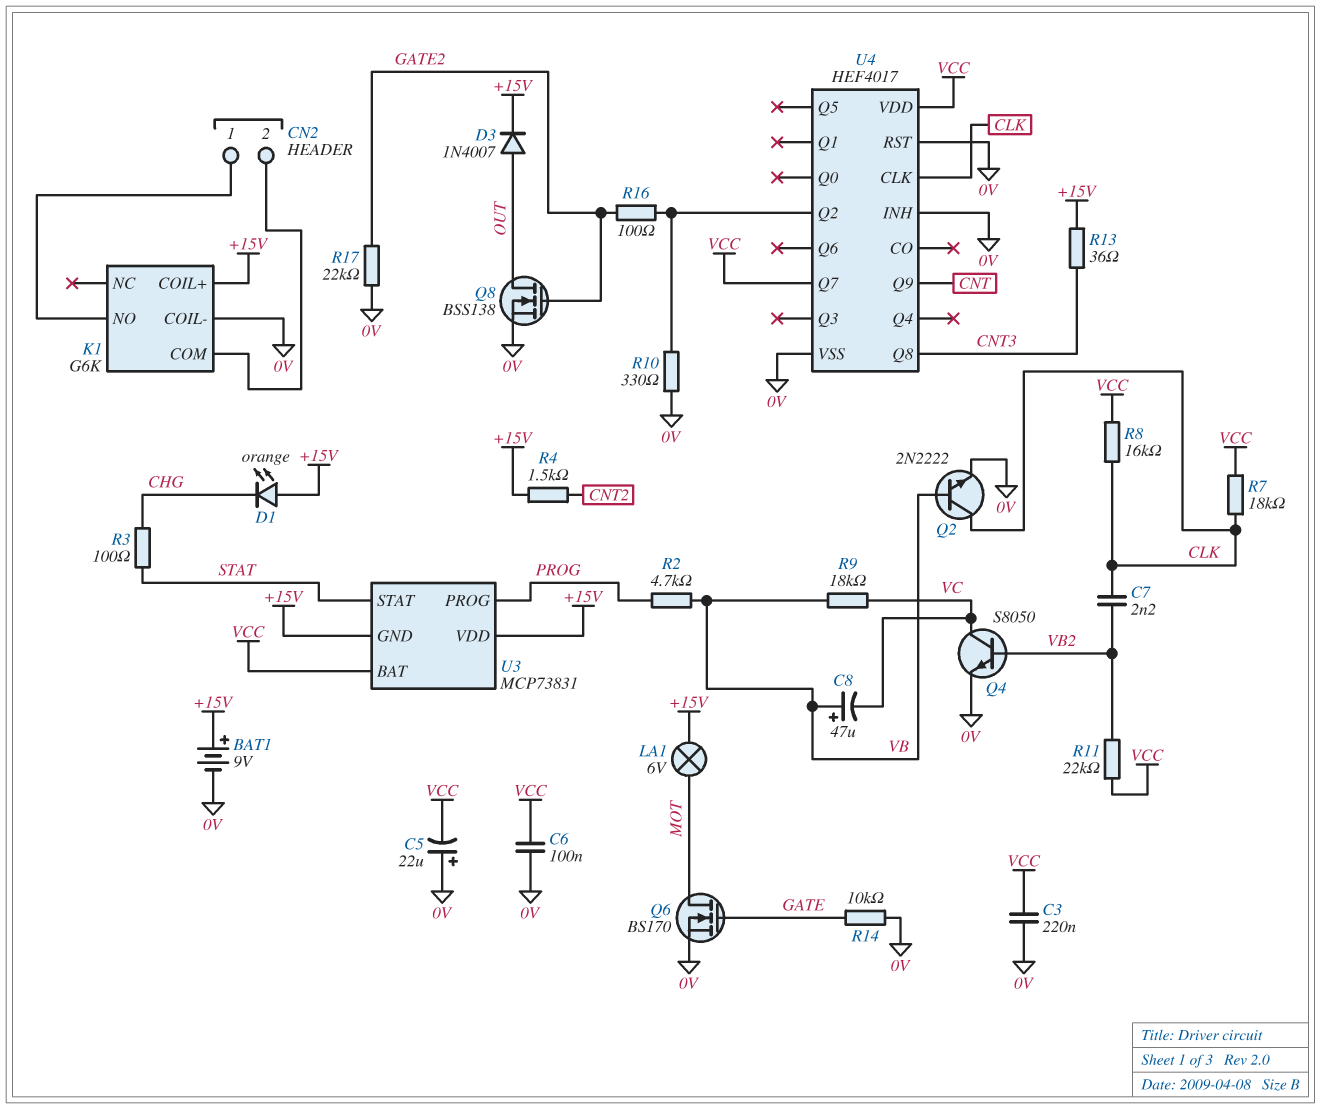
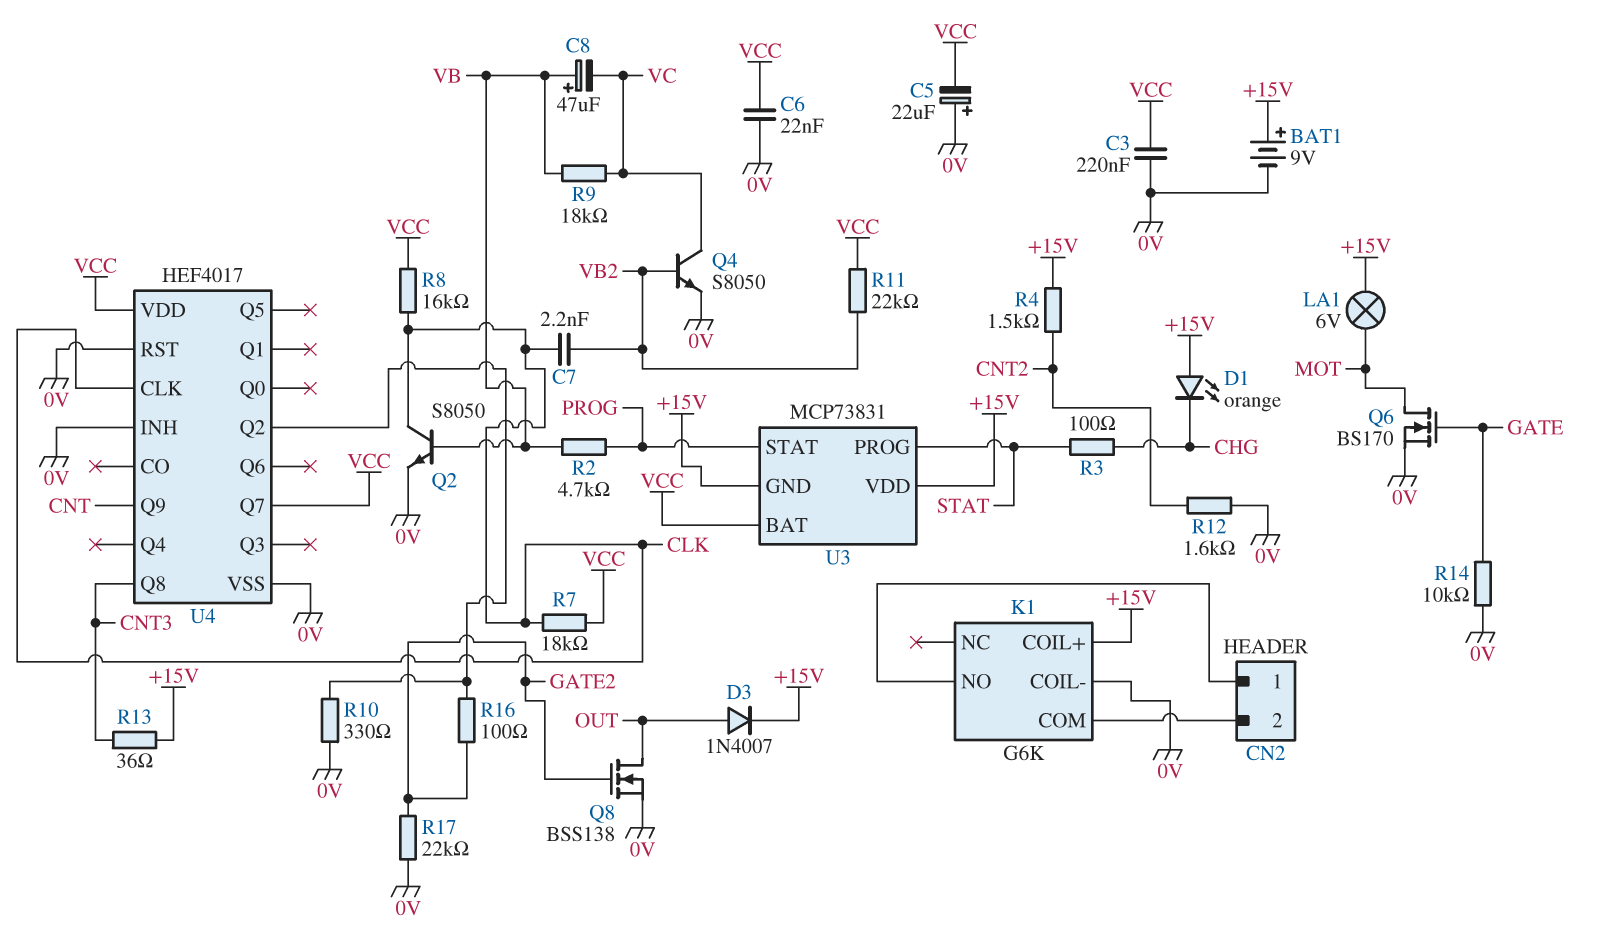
C6: 100nF (0V, VCC) -> 22nF (0V, VCC)
Q2: NPN 2N2222 (B VB, C CLK, E 0V) -> NPN S8050 (B VB, C CLK, E 0V)
R12: none -> 1.6k (0V, CNT2)
U3 pin PROG: PROG -> STAT
U3 pin STAT: STAT -> PROG

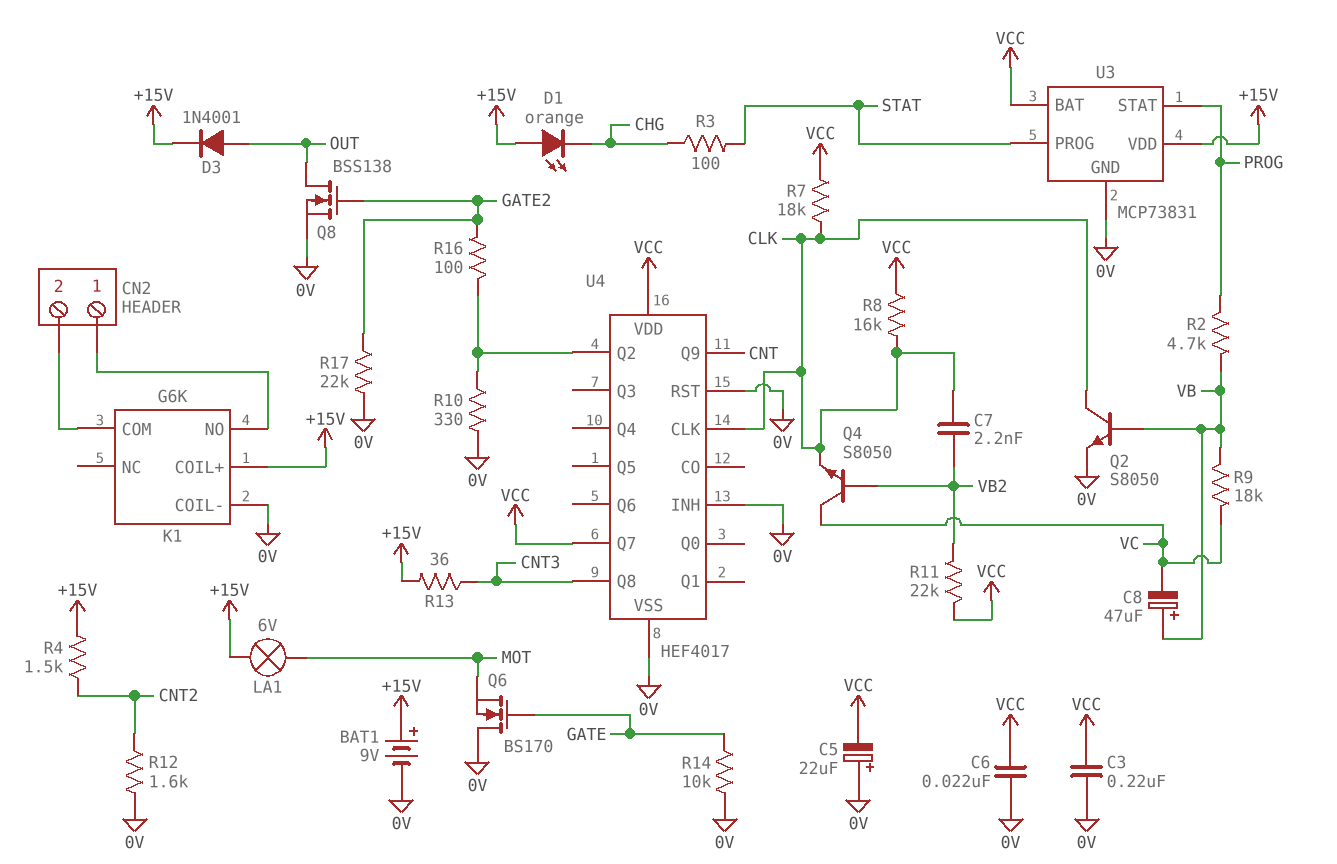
D3: diode 1N4007 (A OUT, K +15V) -> diode 1N4001 (A OUT, K +15V)
Q4: NPN S8050 (B VB2, C VC, E 0V) -> NPN S8050 (B VB2, C VC, E CLK)
Q6: NMOS BS170 (G GATE, D MOT, S 0V) -> NMOS BS170 (G GATE, D 0V, S MOT)
U3 pin GND: +15V -> 0V

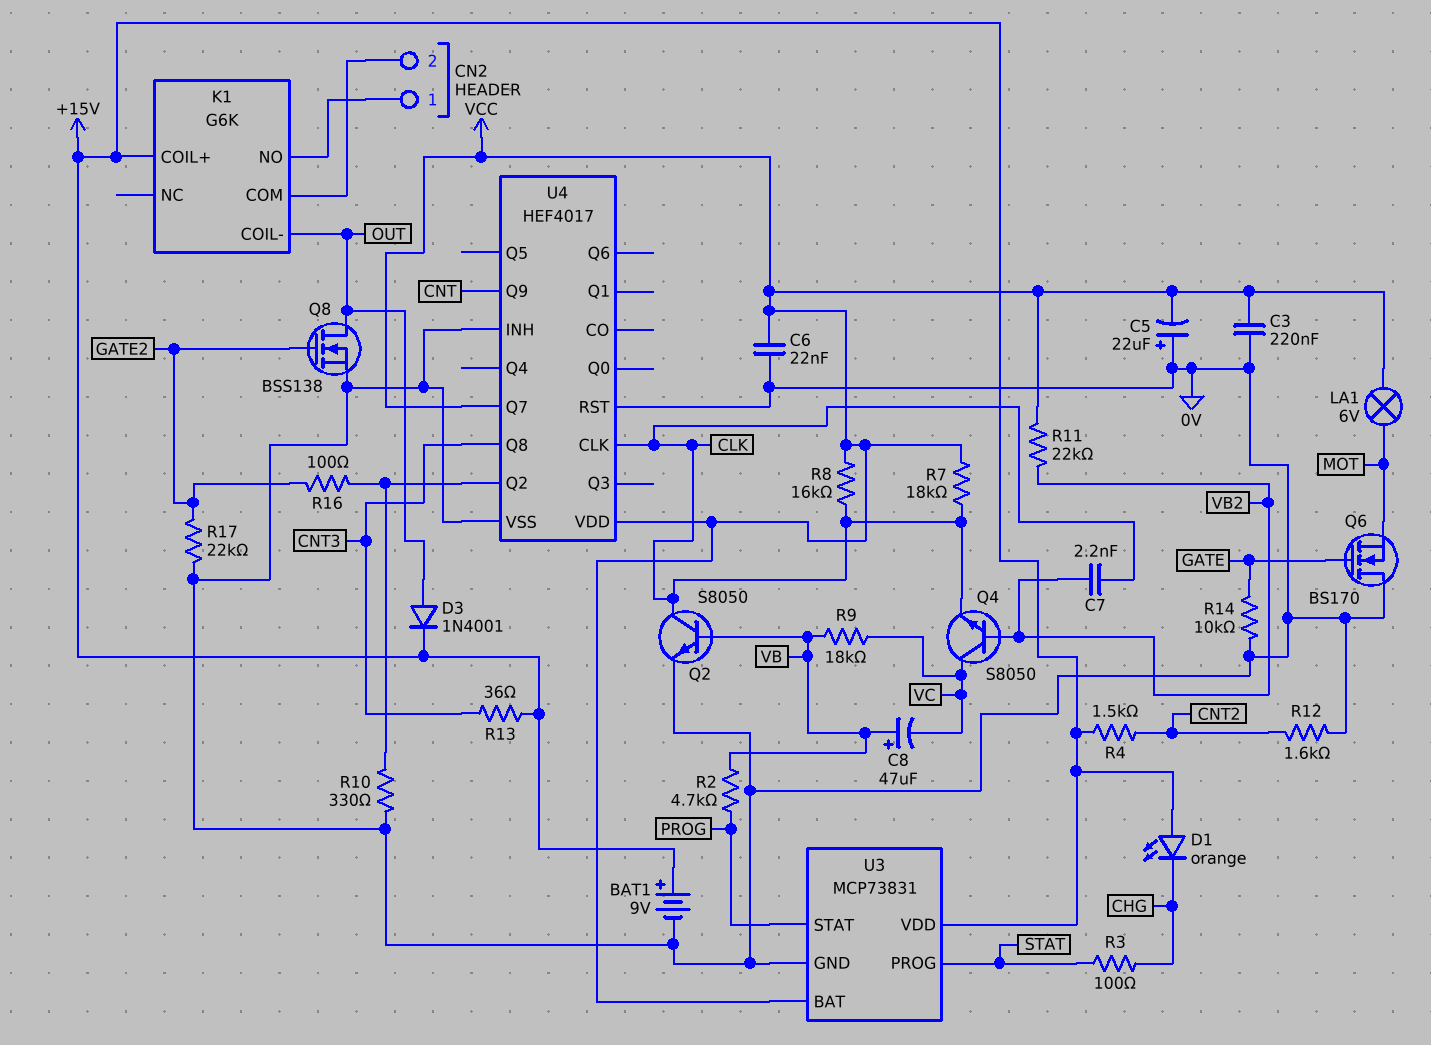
K1 pin COIL-: 0V -> OUT
LA1: lamp 6V (+15V, MOT) -> lamp 6V (MOT, VCC)

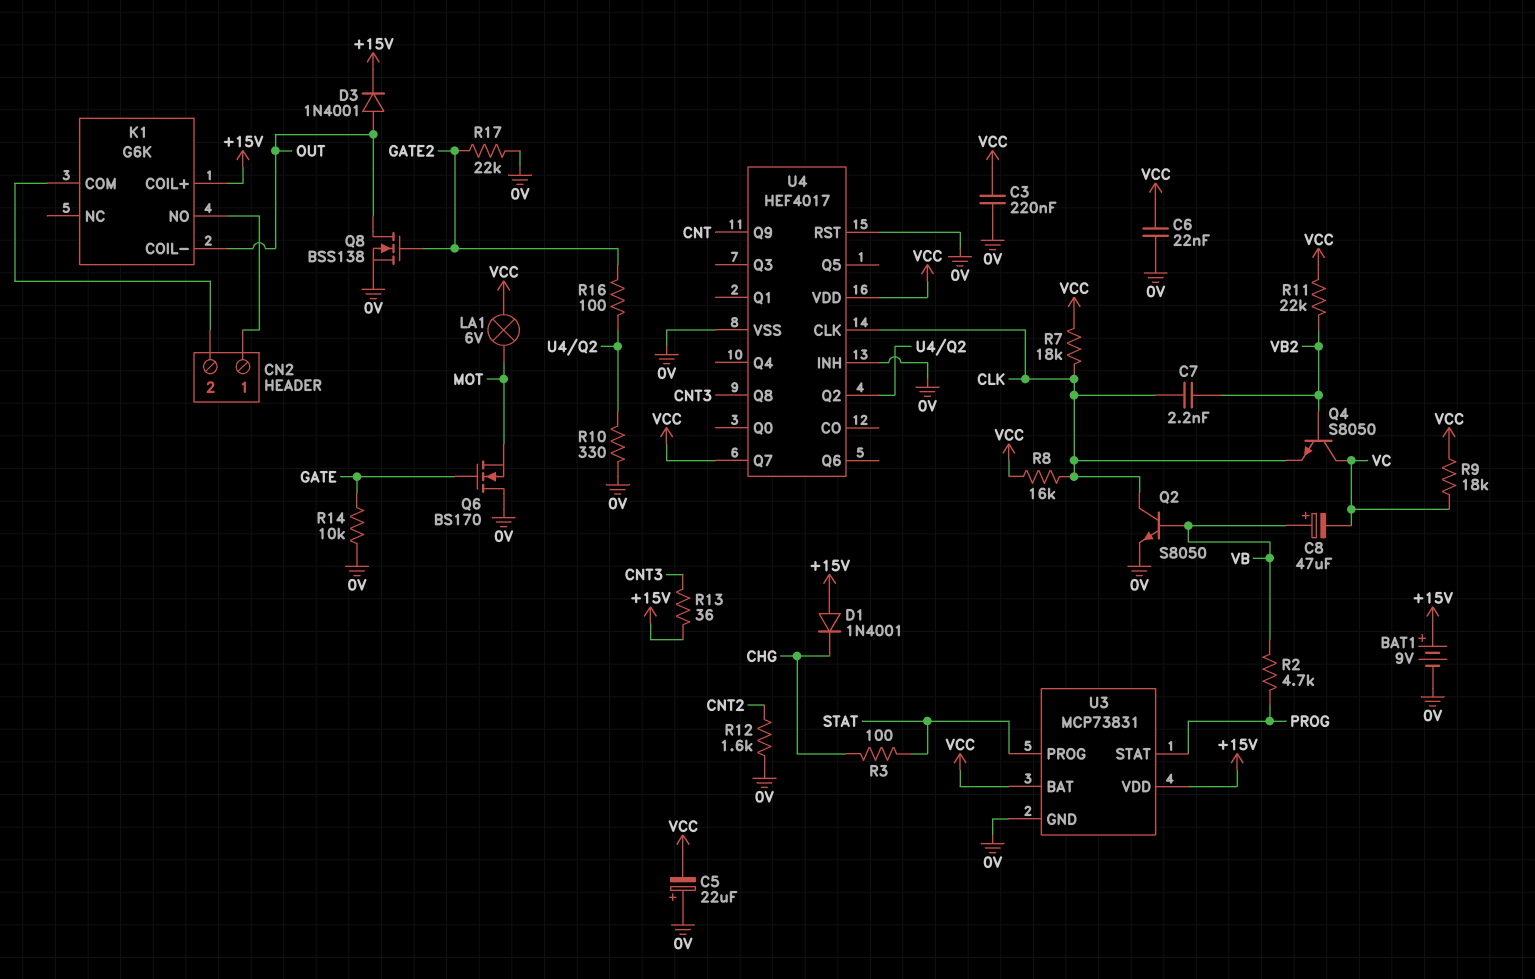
D1: LED orange (A +15V, K CHG) -> diode 1N4001 (A +15V, K CHG)
R4: 1.5k (+15V, CNT2) -> none
R9: 18k (VB, VC) -> 18k (VC, VCC)

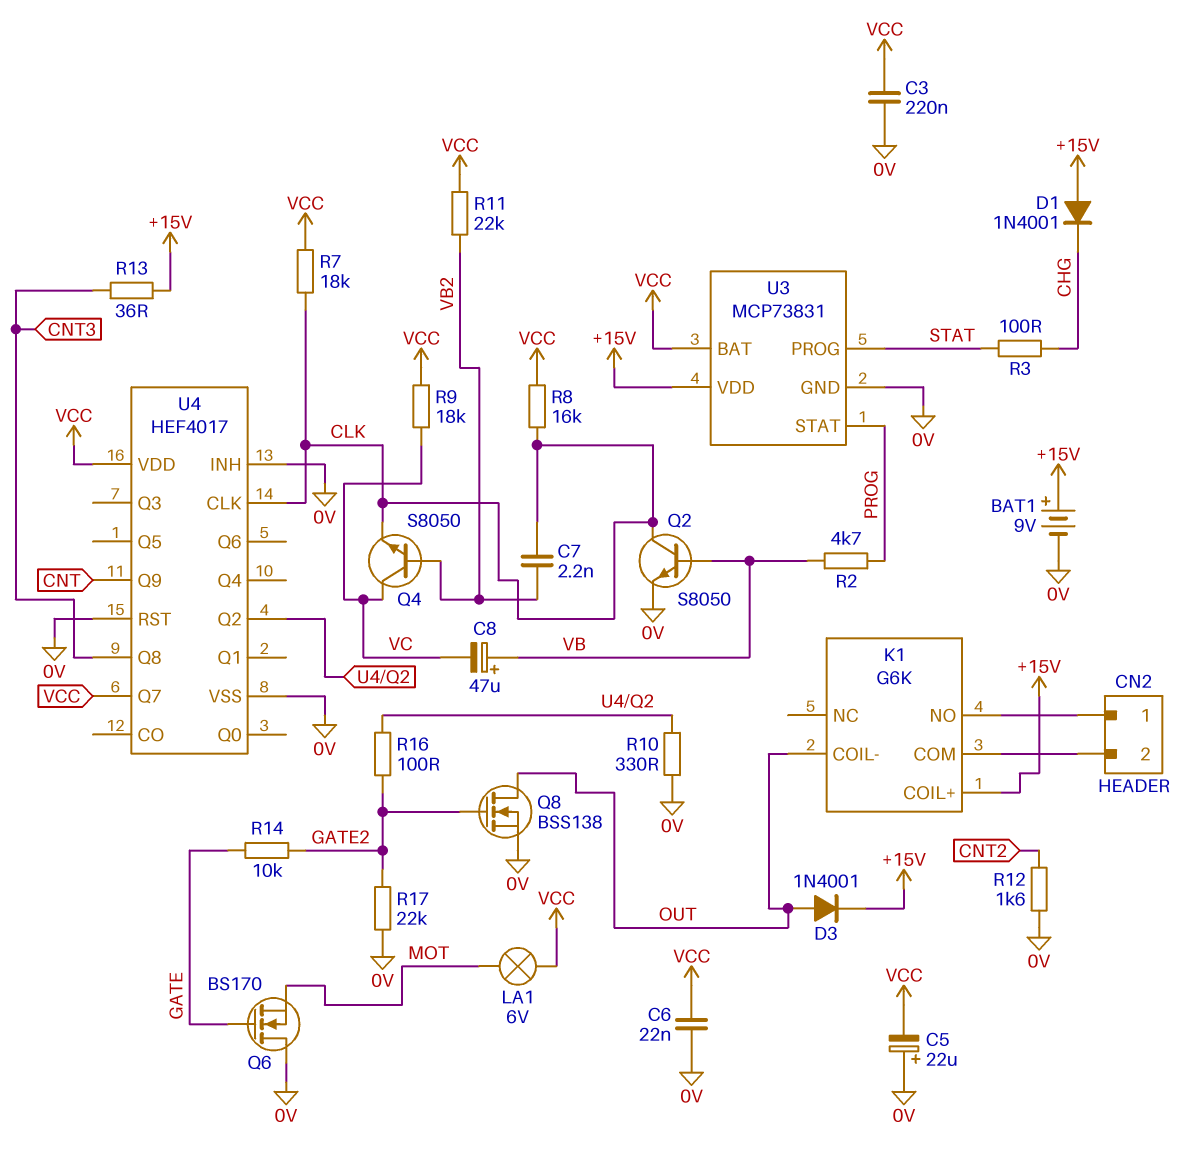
R14: 10k (0V, GATE) -> 10k (GATE, GATE2)

